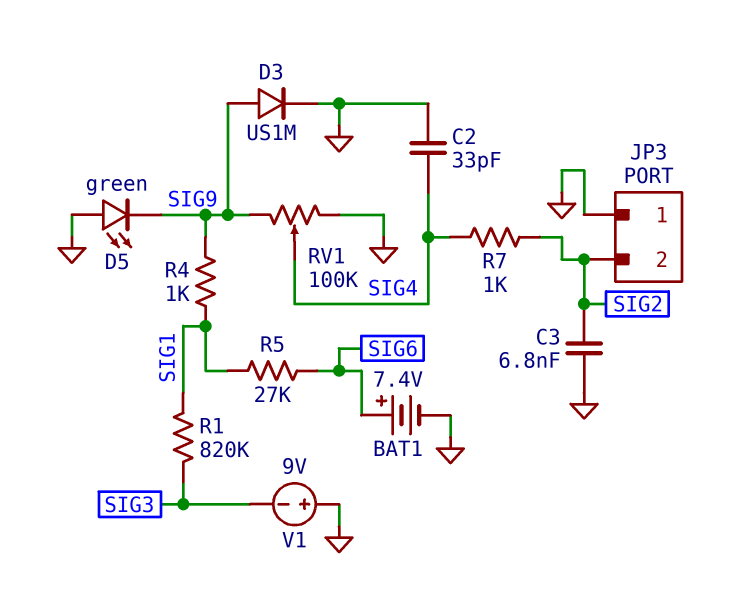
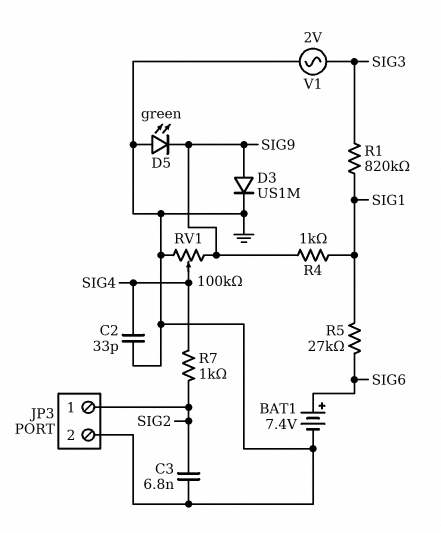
JP3 pin 1: GND -> SIG2
JP3 pin 2: SIG2 -> GND
V1: 9V (plus GND, minus SIG3) -> AC 2V (GND, SIG3)

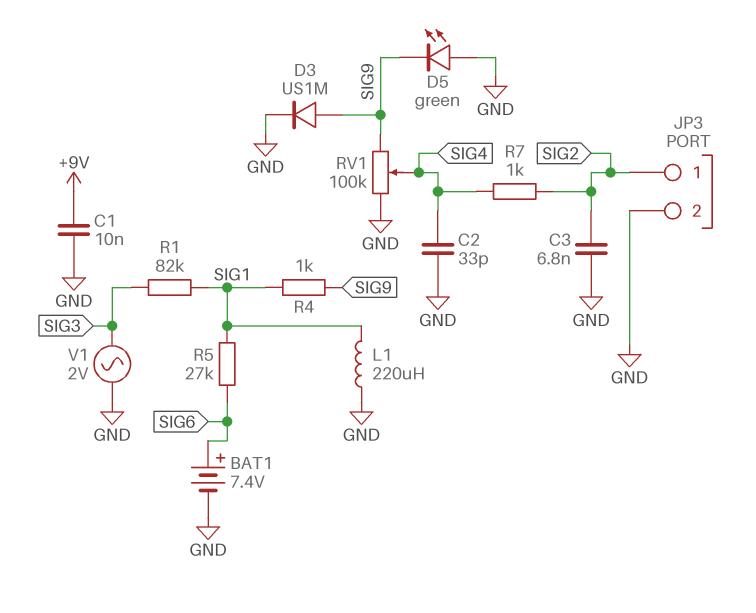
C1: none -> 10nF (+9V, GND)
L1: none -> 220uH (GND, SIG1)
R1: 820k (SIG1, SIG3) -> 82k (SIG1, SIG3)

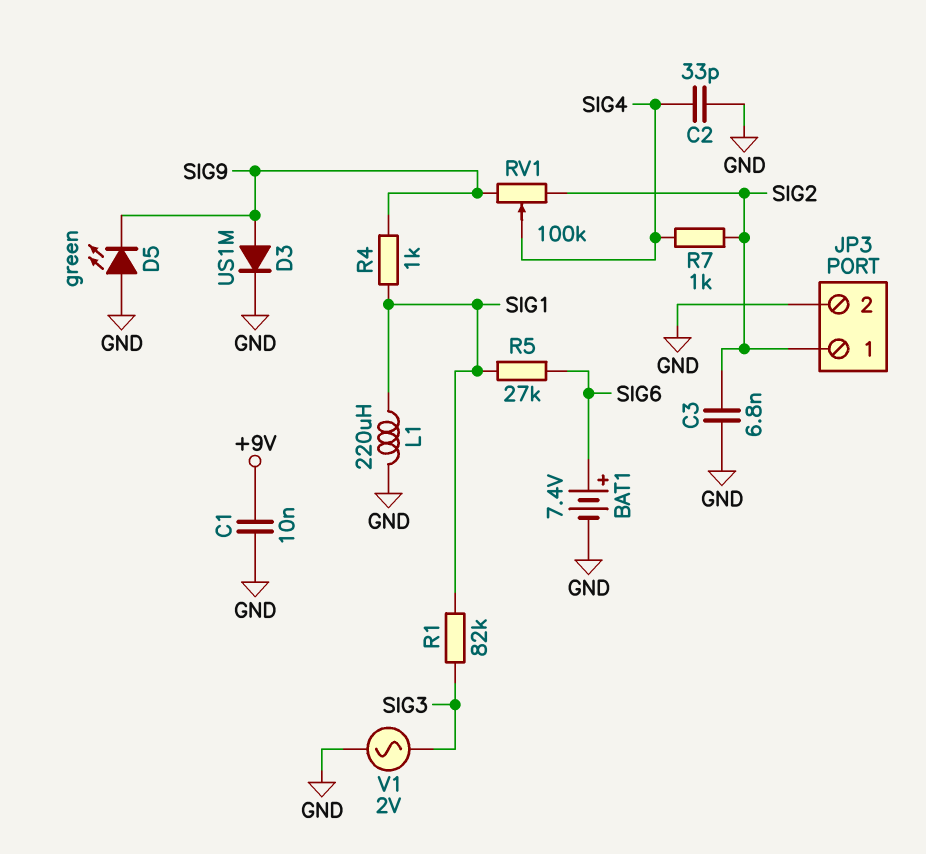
RV1: 100k (GND, SIG9, wiper SIG4) -> 100k (SIG2, SIG9, wiper SIG4)

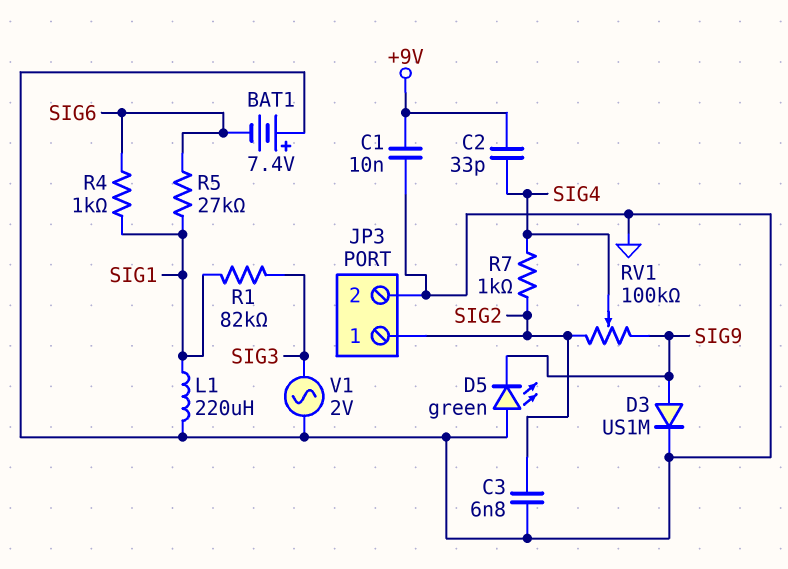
BAT1: 7.4V (plus SIG6, minus GND) -> 7.4V (plus GND, minus SIG6)
C2: 33pF (GND, SIG4) -> 33pF (+9V, SIG4)
R4: 1k (SIG1, SIG9) -> 1k (SIG1, SIG6)

